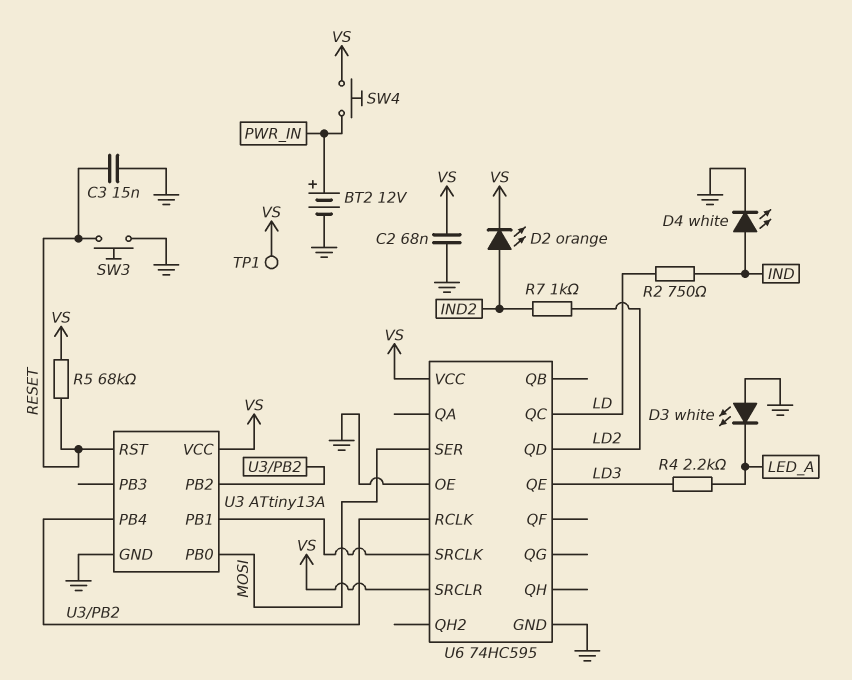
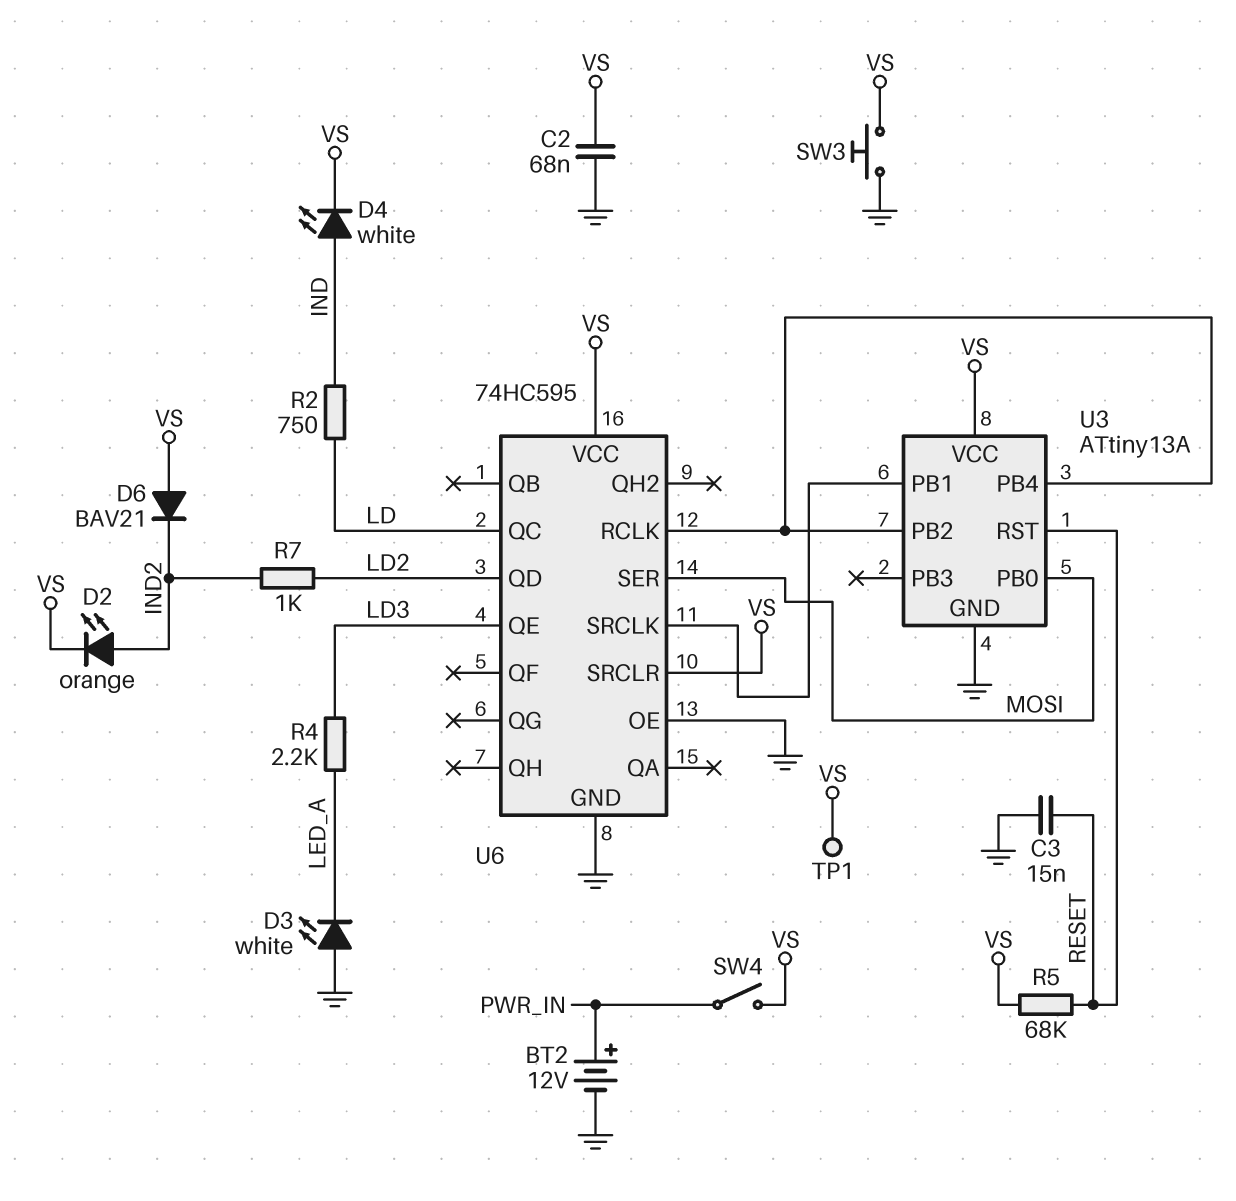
D4: LED white (A IND, K GND) -> LED white (A IND, K VS)
D6: none -> diode BAV21 (A VS, K IND2)
SW3: button (GND, RESET) -> button (GND, VS)
SW4: button (PWR_IN, VS) -> switch (PWR_IN, VS)

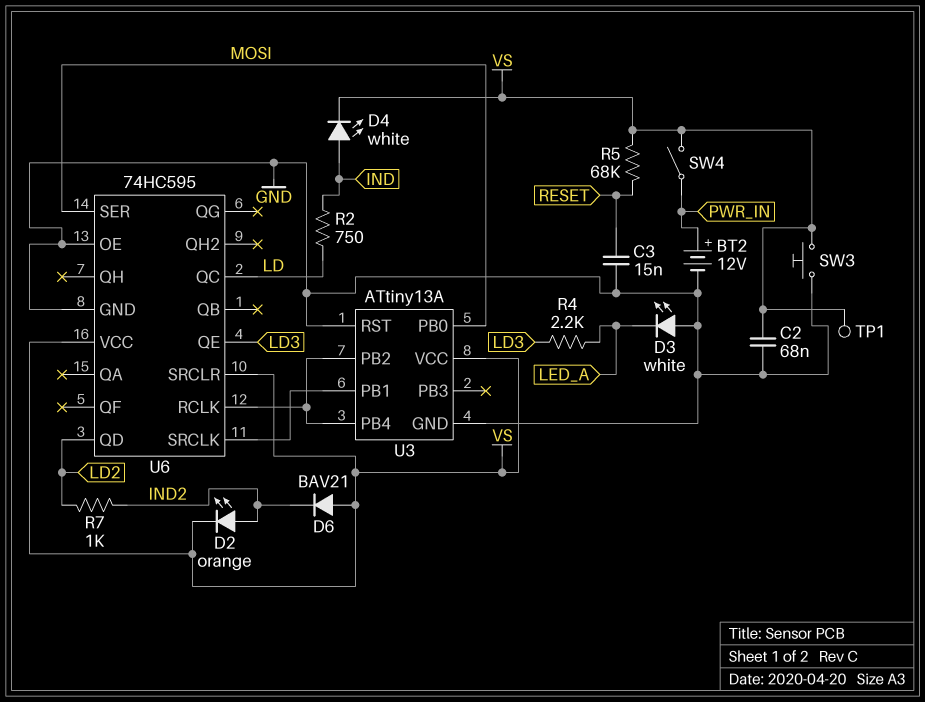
U3 pin RST: RESET -> GND

